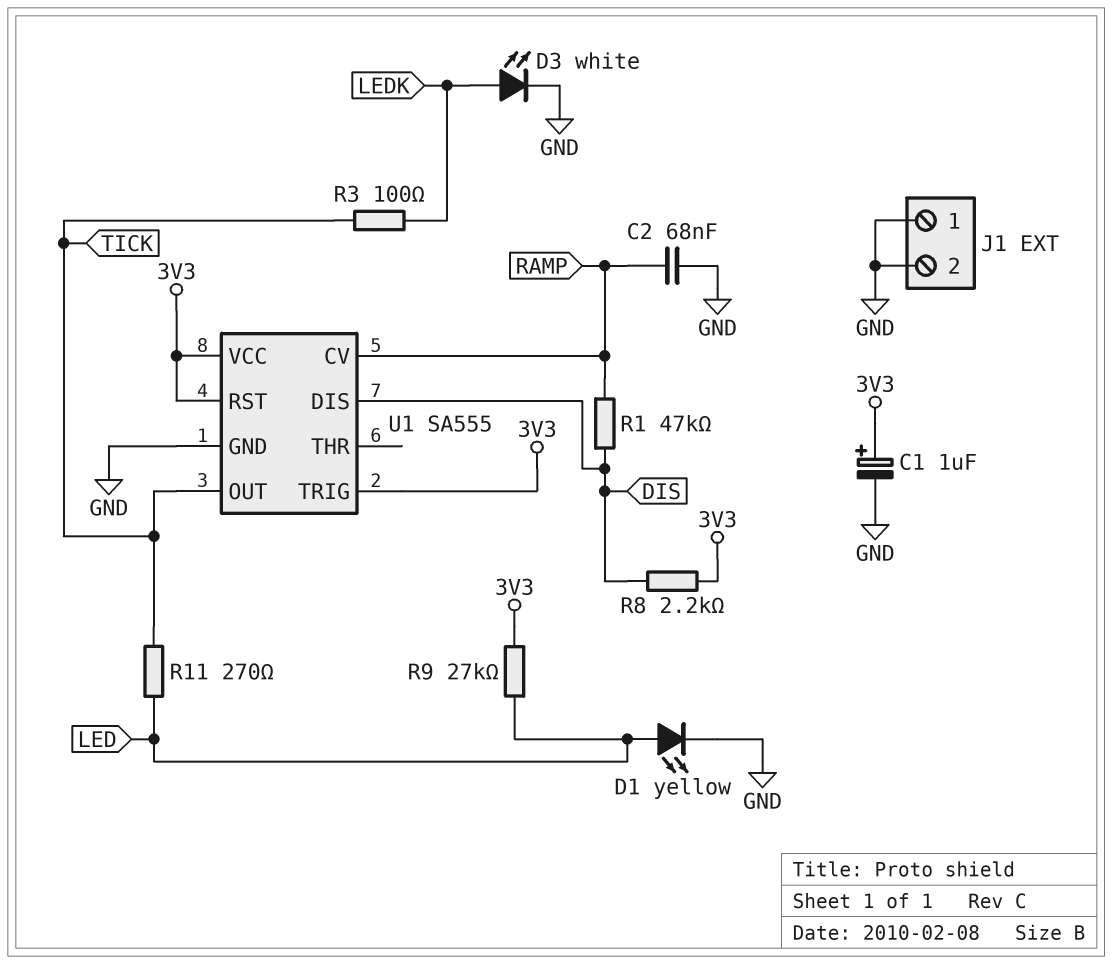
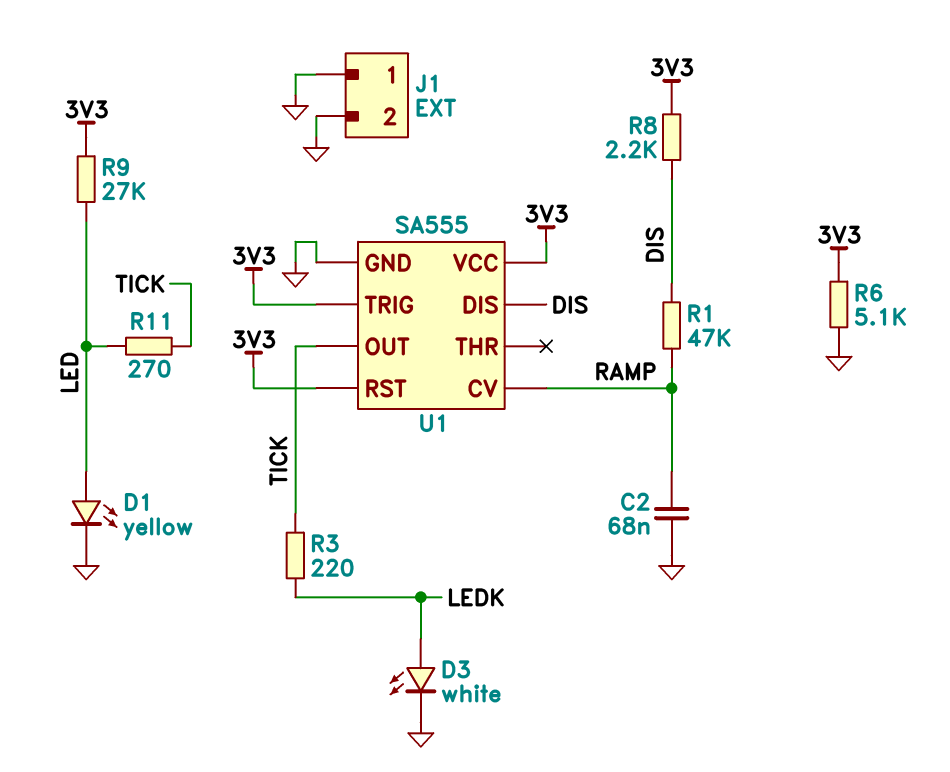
C1: 1uF (plus 3V3, minus GND) -> none
R3: 100 (LEDK, TICK) -> 220 (LEDK, TICK)
R6: none -> 5.1k (3V3, GND)

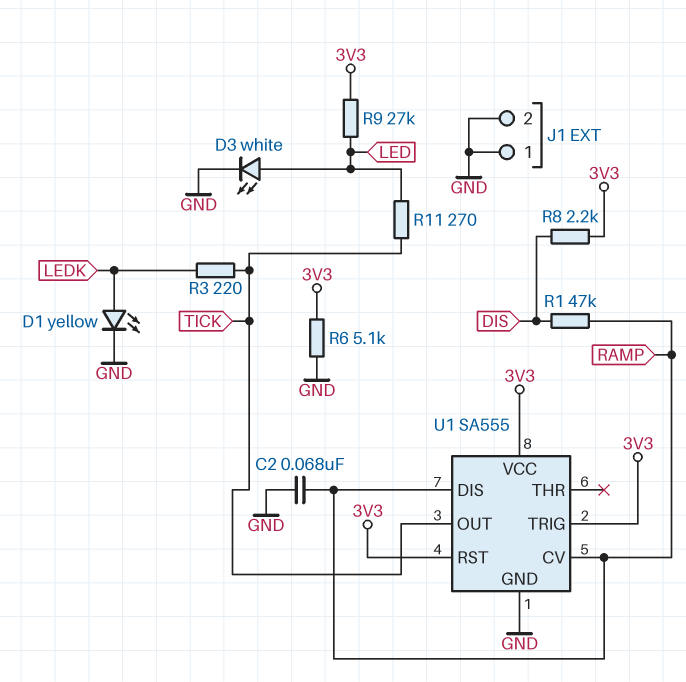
D1: LED yellow (A LED, K GND) -> LED yellow (A LEDK, K GND)
D3: LED white (A LEDK, K GND) -> LED white (A LED, K GND)
U1 pin DIS: DIS -> RAMP

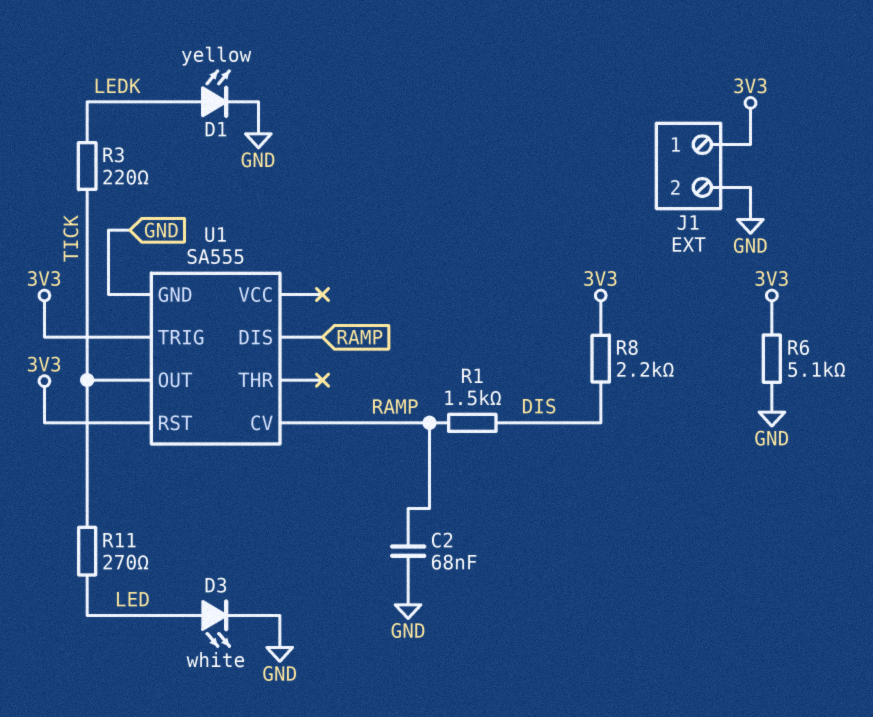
J1 pin 1: GND -> 3V3
R1: 47k (DIS, RAMP) -> 1.5k (DIS, RAMP)
R9: 27k (3V3, LED) -> none
U1 pin VCC: 3V3 -> none

